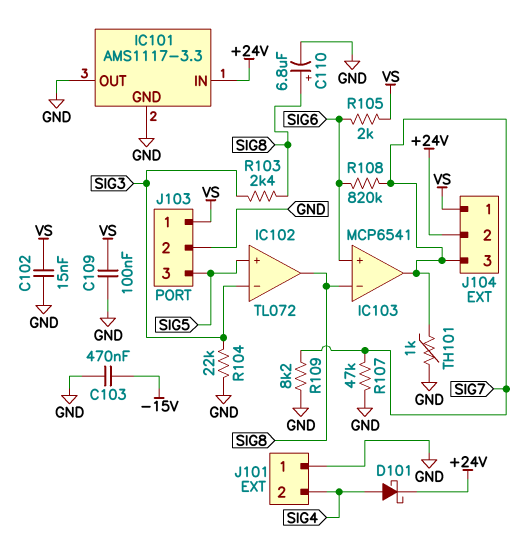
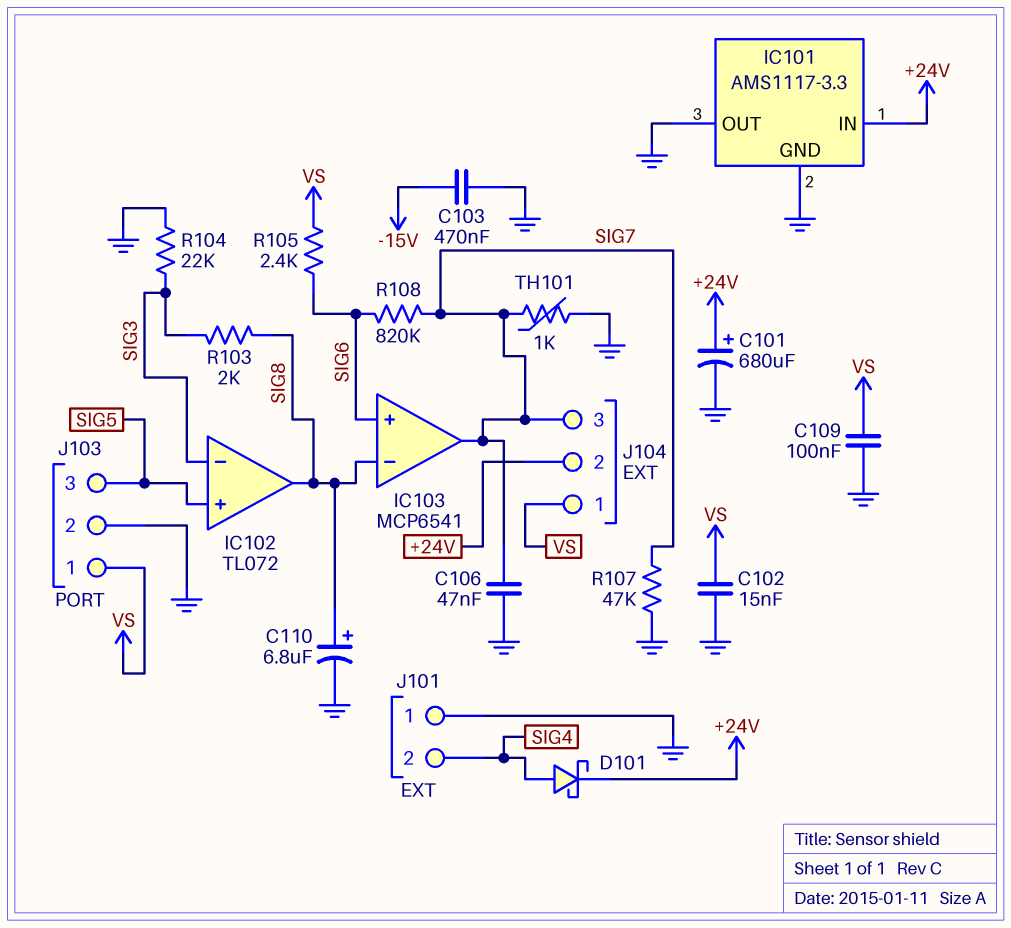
C101: none -> 680uF (plus +24V, minus GND)
C106: none -> 47nF (GND, SIG7)
R103: 2.4k (SIG3, SIG8) -> 2k (SIG3, SIG8)
R105: 2k (SIG6, VS) -> 2.4k (SIG6, VS)
R109: 8.2k (GND, SIG7) -> none

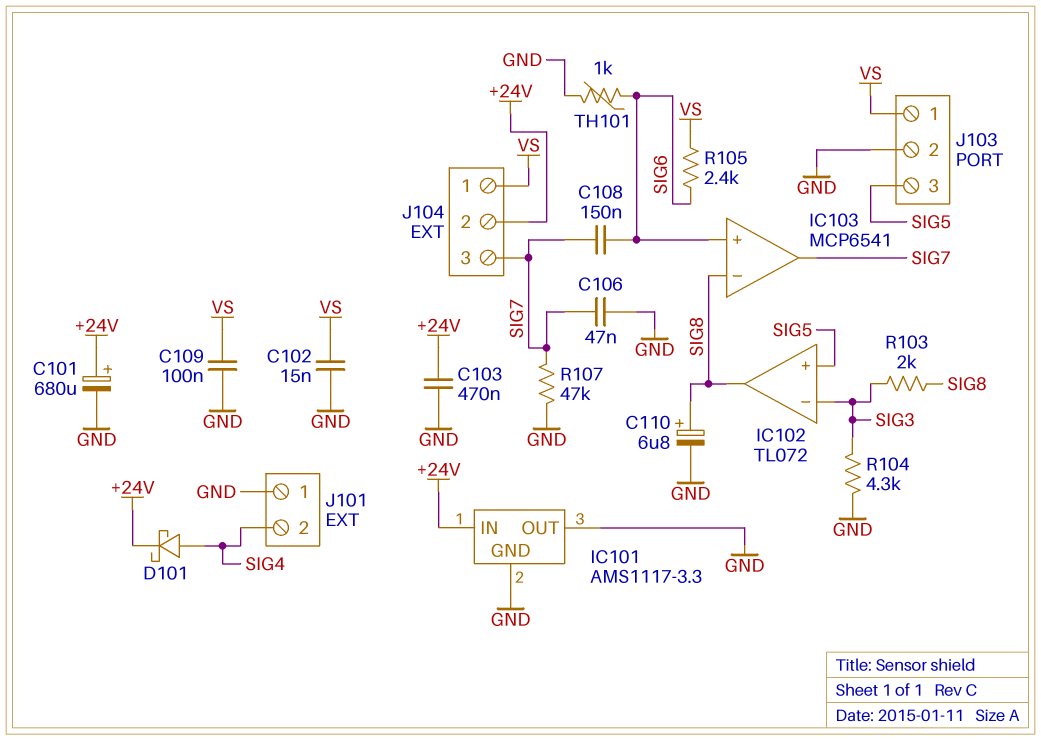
C103: 470nF (-15V, GND) -> 470nF (+24V, GND)
C108: none -> 150nF (SIG6, SIG7)
R104: 22k (GND, SIG3) -> 4.3k (GND, SIG3)
R108: 820k (SIG6, SIG7) -> none
TH101: 1k (GND, SIG7) -> 1k (GND, SIG6)

